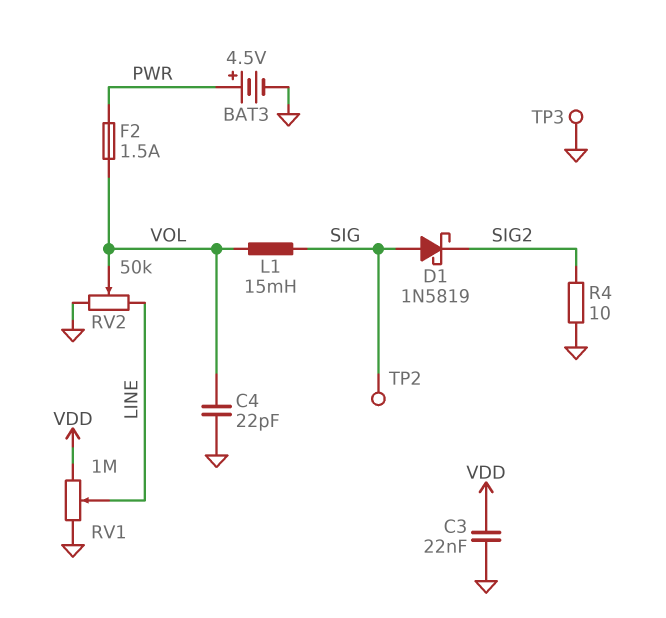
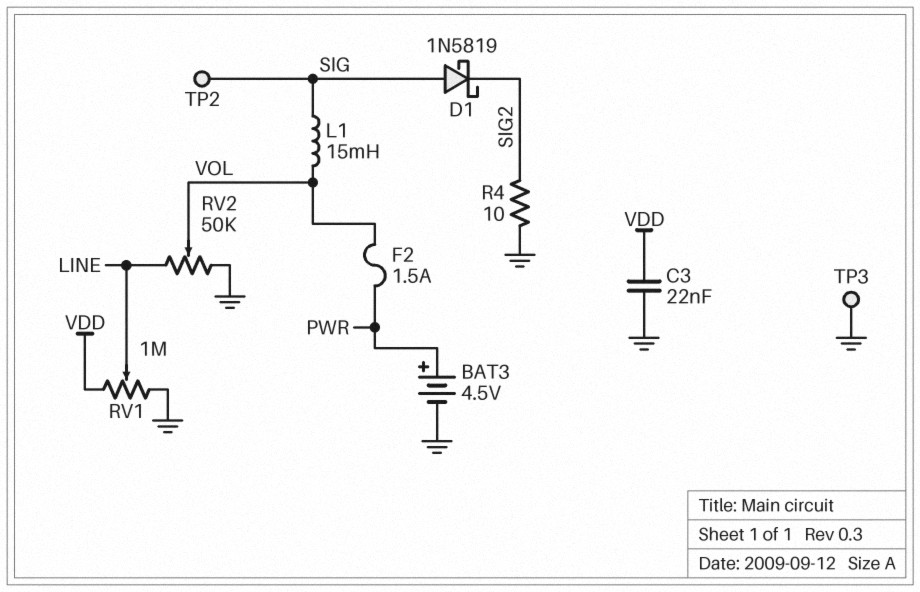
C4: 22pF (GND, VOL) -> none

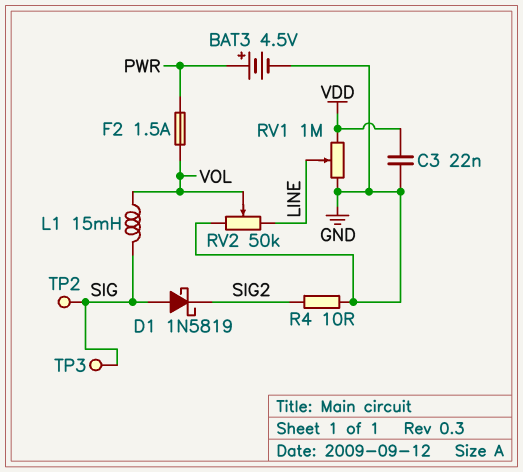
TP3: test point (GND) -> test point (SIG)

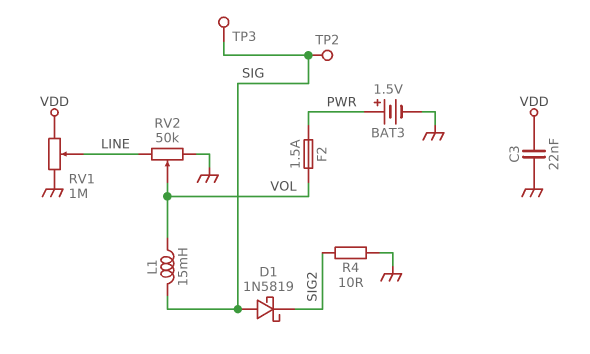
BAT3: 4.5V (plus PWR, minus GND) -> 1.5V (plus PWR, minus GND)

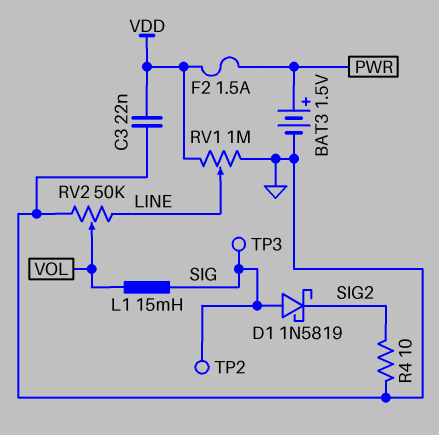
F2: 1.5A (PWR, VOL) -> 1.5A (PWR, VDD)

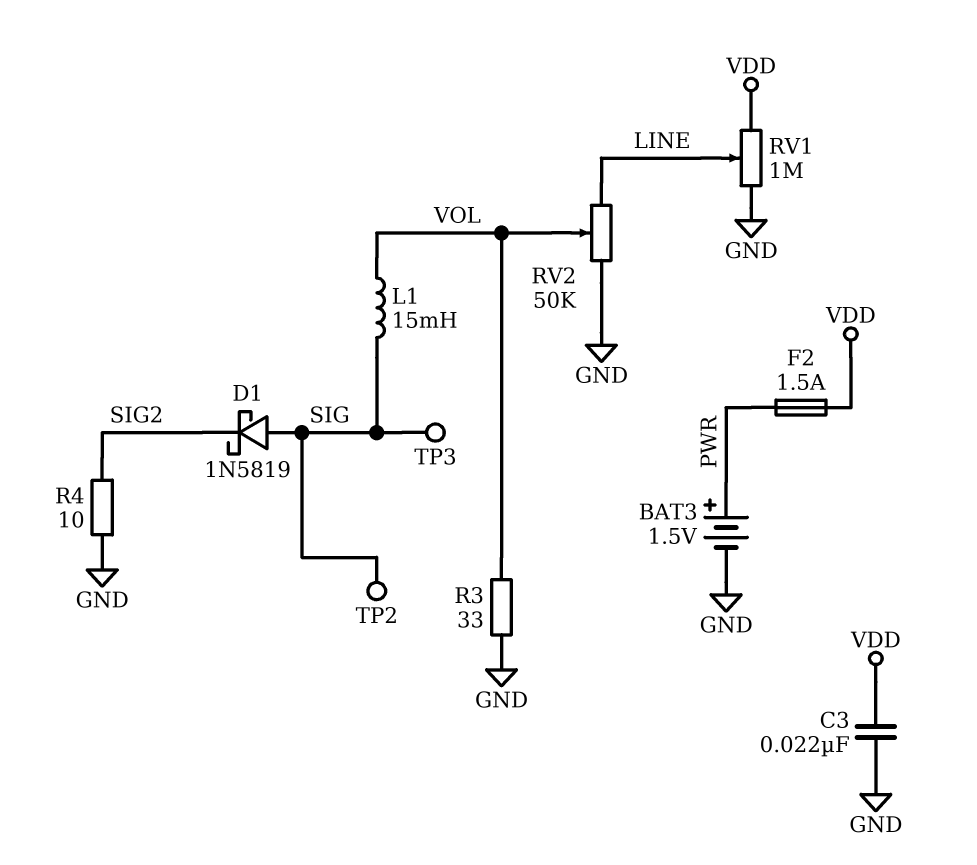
R3: none -> 33 (GND, VOL)

